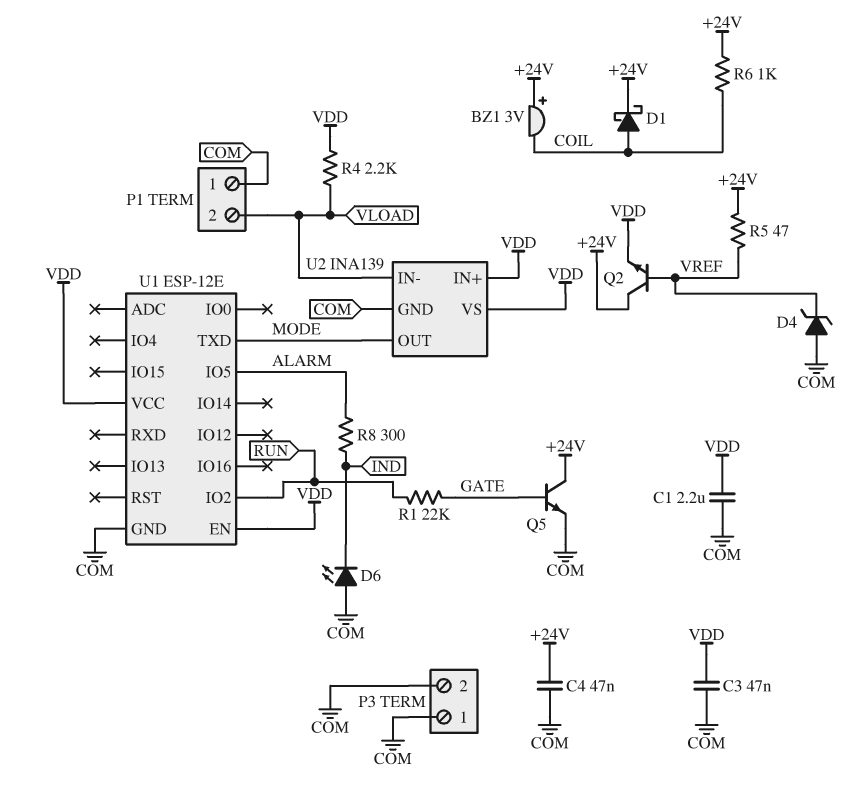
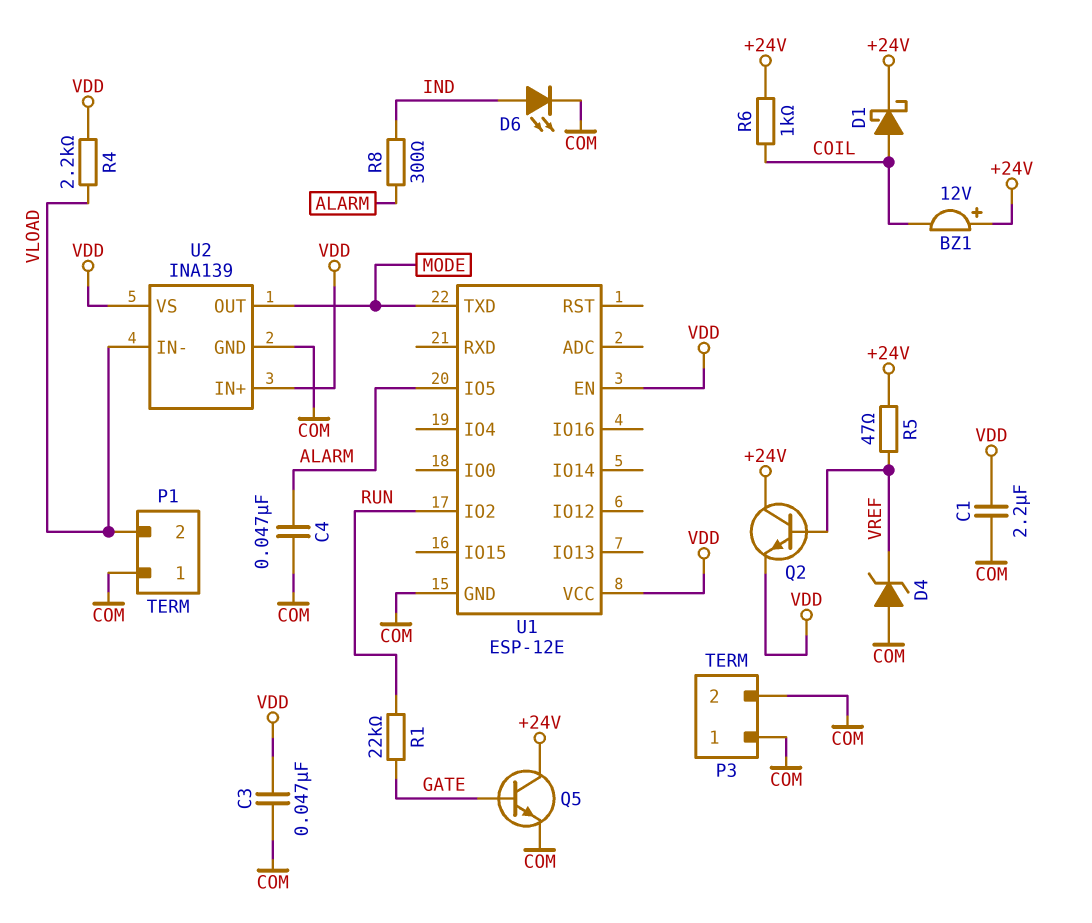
BZ1: buzzer 3V (plus +24V, minus COIL) -> buzzer 12V (plus +24V, minus COIL)
C4: 47nF (+24V, COM) -> 47nF (ALARM, COM)
D6: LED (A COM, K IND) -> LED (A IND, K COM)

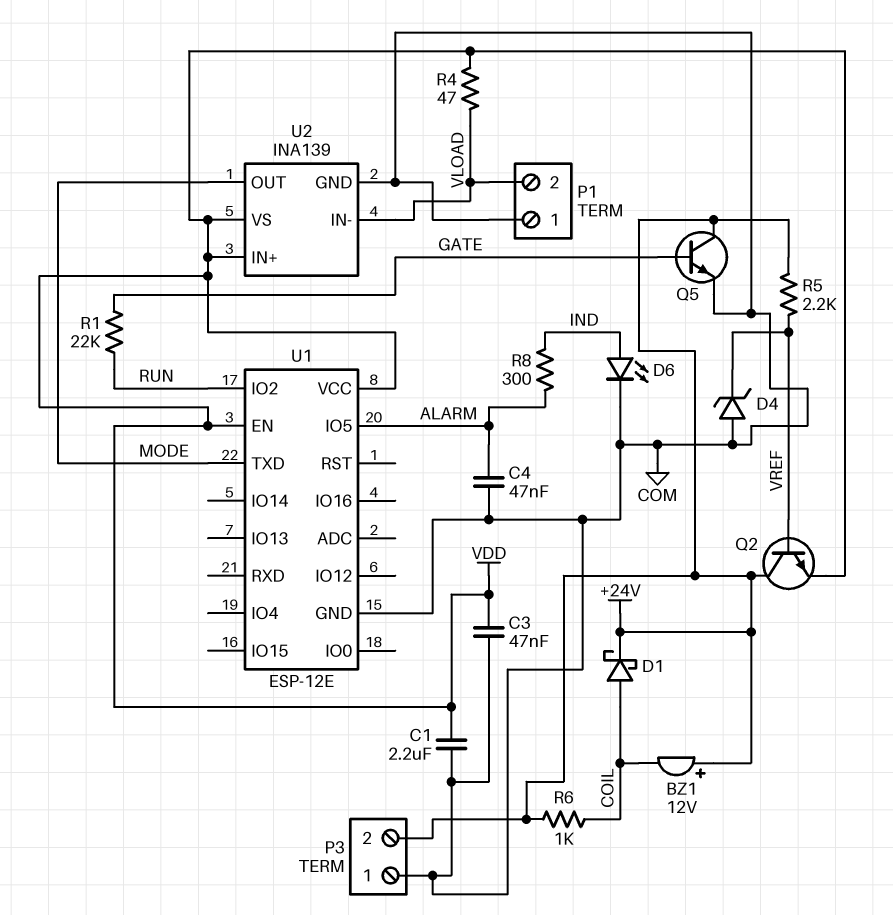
P3 pin 2: COM -> +24V
R4: 2.2k (VDD, VLOAD) -> 47 (VDD, VLOAD)
R5: 47 (+24V, VREF) -> 2.2k (+24V, VREF)

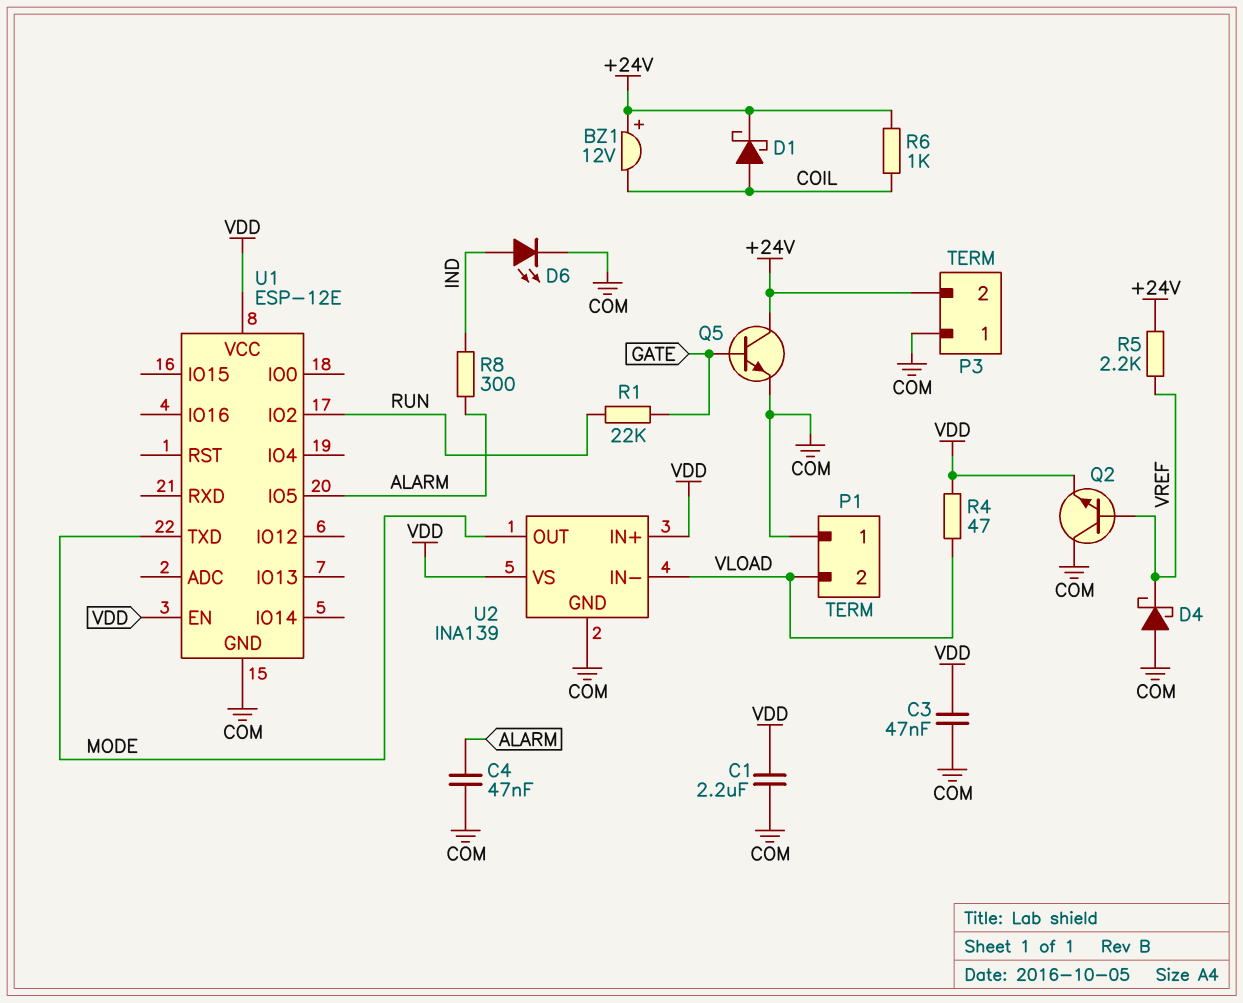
D4: zener (A COM, K VREF) -> schottky (A COM, K VREF)
Q2: NPN (B VREF, C +24V, E VDD) -> NPN (B VREF, C COM, E VDD)

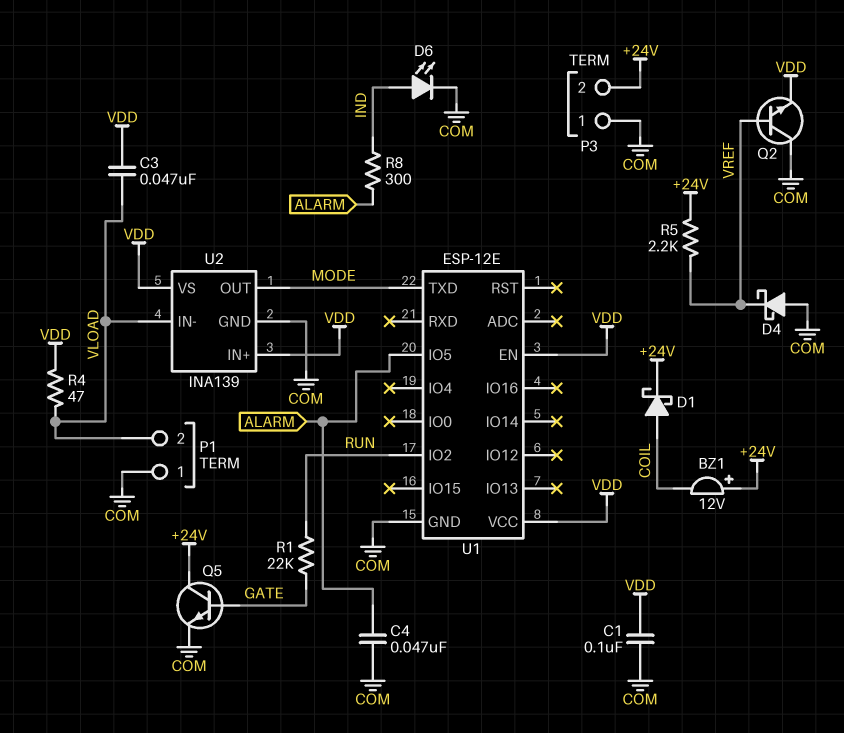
C1: 2.2uF (COM, VDD) -> 100nF (COM, VDD)
C3: 47nF (COM, VDD) -> 47nF (VDD, VLOAD)
R6: 1k (+24V, COIL) -> none

